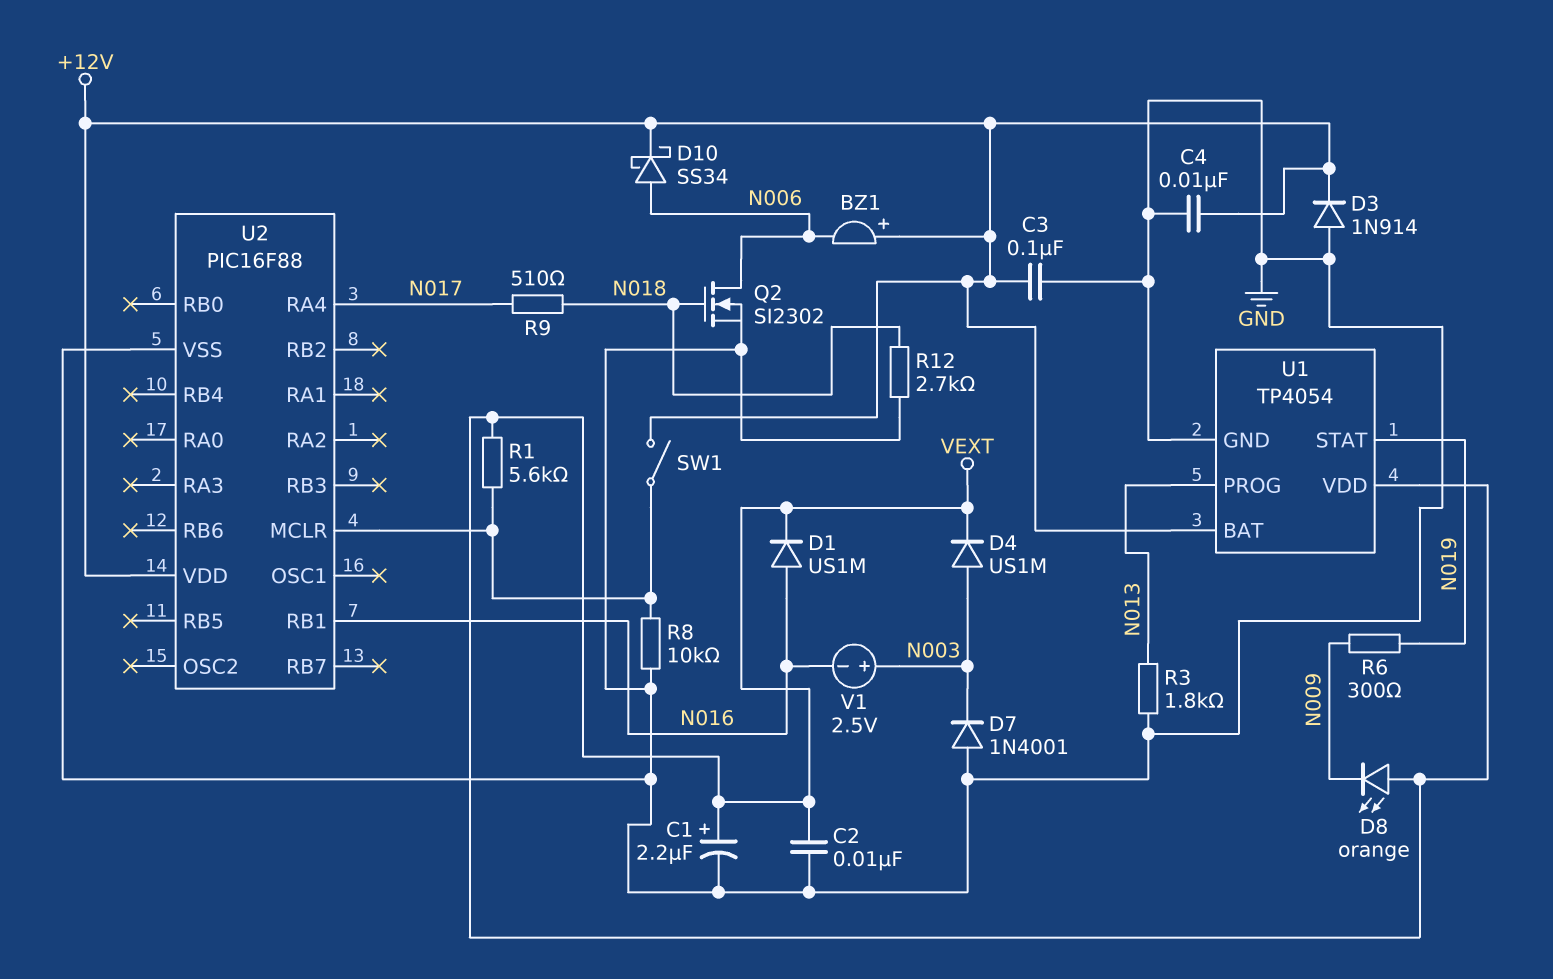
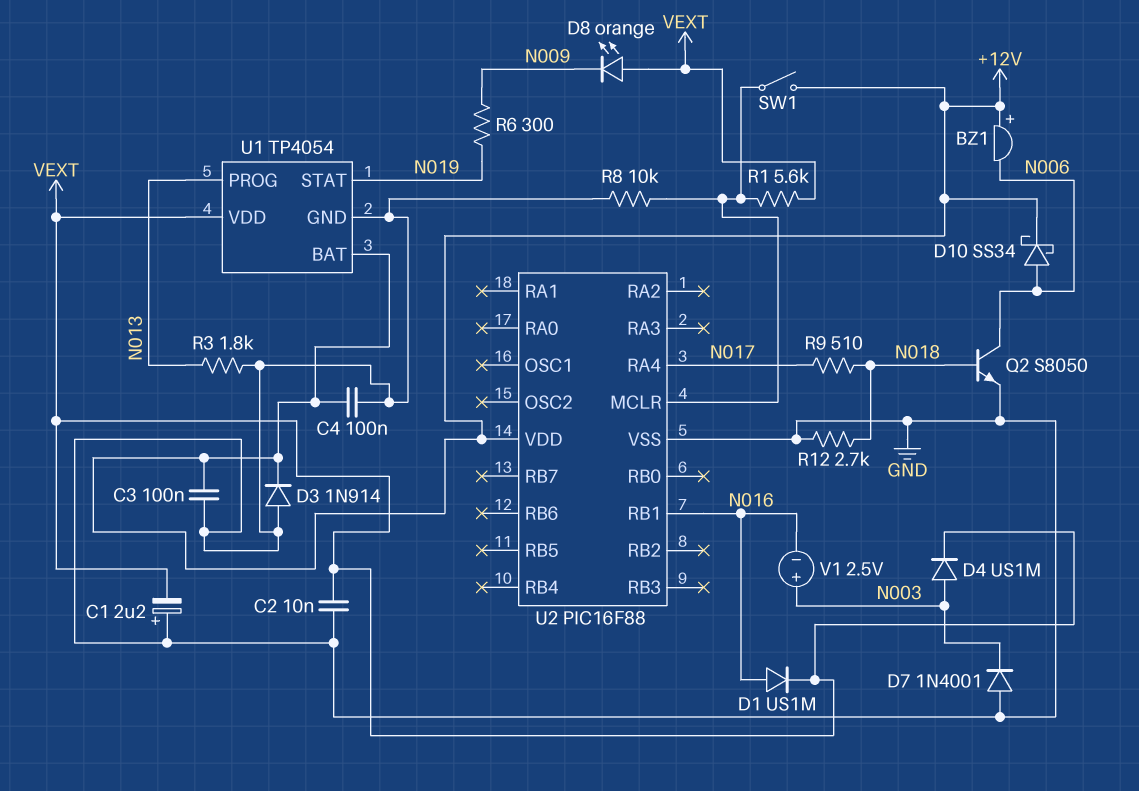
C1: 2.2uF (plus VEXT, minus GND) -> 2.2uF (plus GND, minus VEXT)
C4: 10nF (+12V, GND) -> 100nF (+12V, GND)
Q2: NMOS SI2302 (G N018, D N006, S GND) -> NPN S8050 (B N018, C N006, E GND)

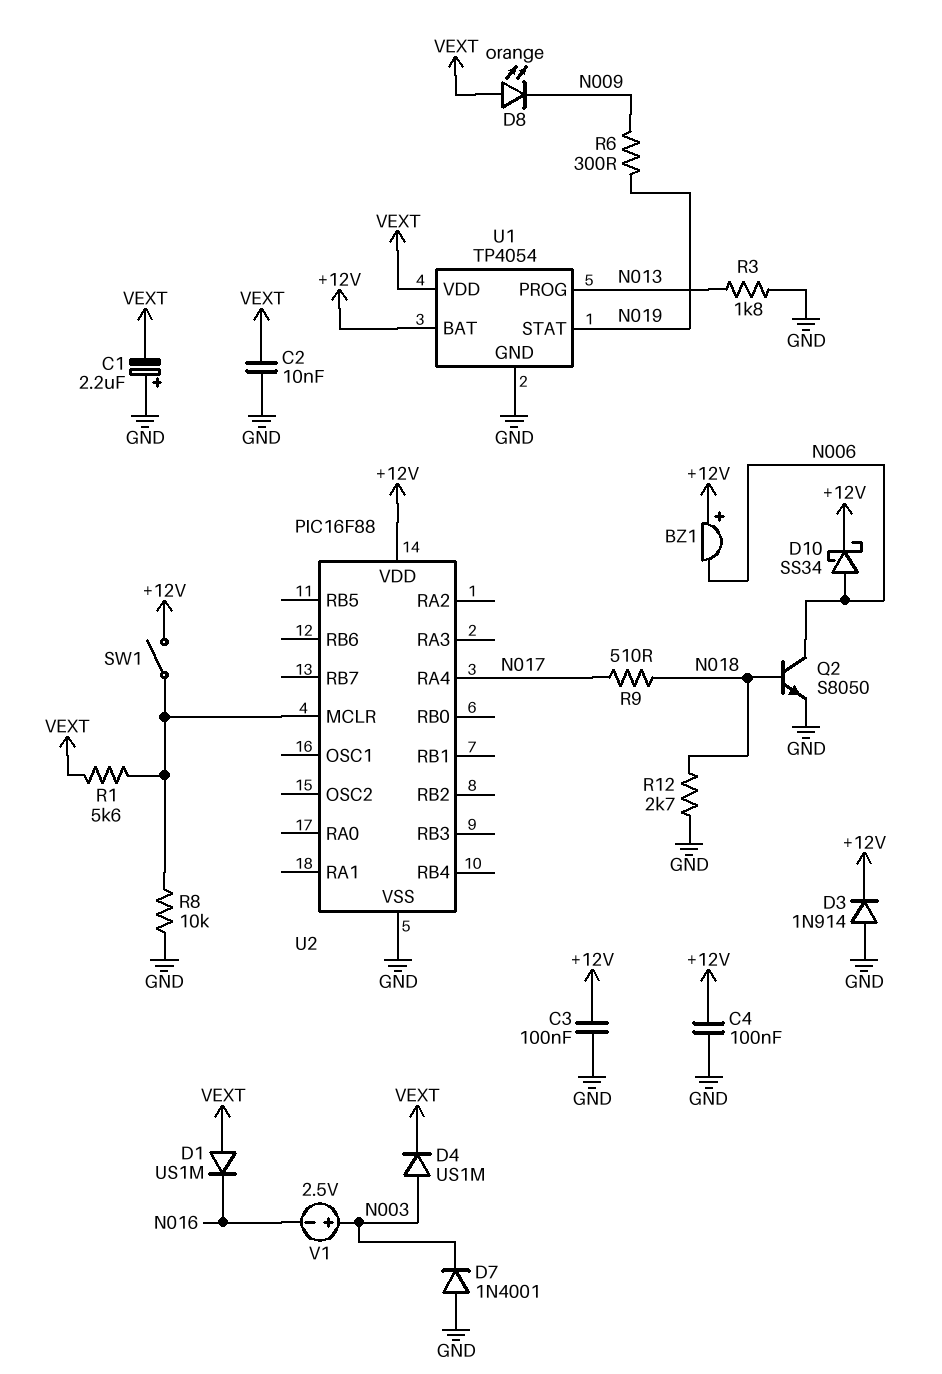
D1: diode US1M (A N016, K VEXT) -> diode US1M (A VEXT, K N016)
U2 pin RB1: N016 -> none

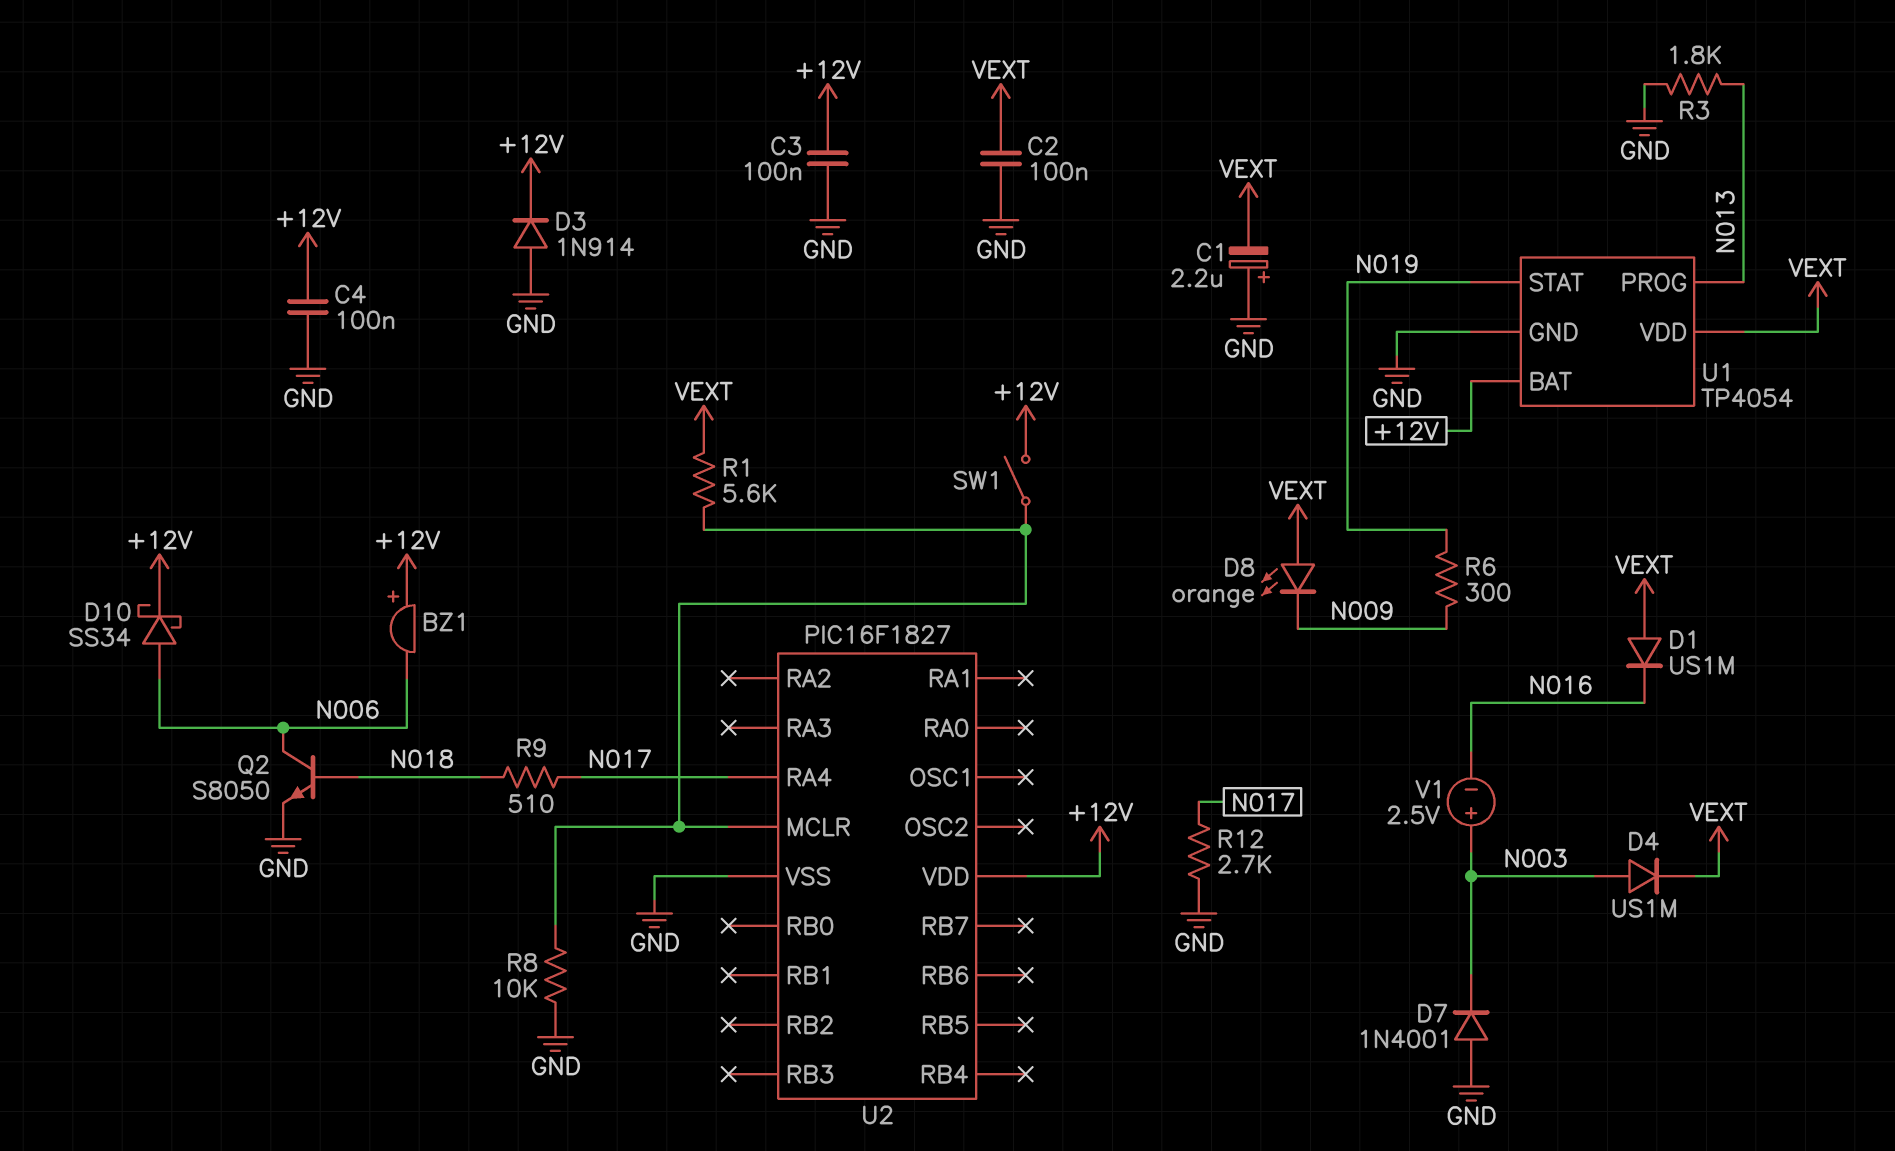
C2: 10nF (GND, VEXT) -> 100nF (GND, VEXT)
R12: 2.7k (GND, N018) -> 2.7k (GND, N017)
U2: PIC16F88 -> PIC16F1827

